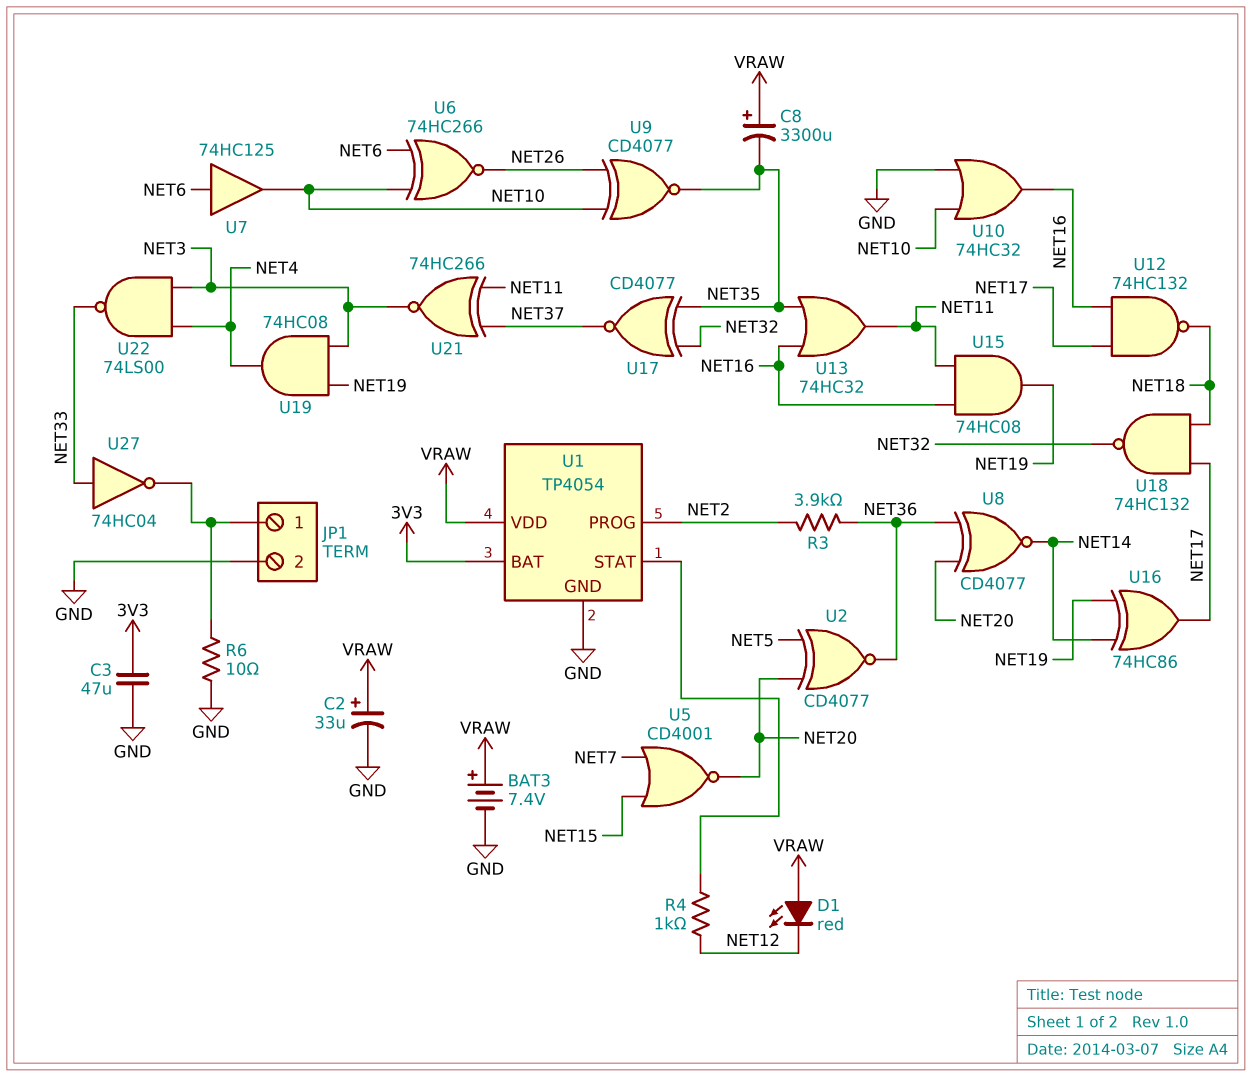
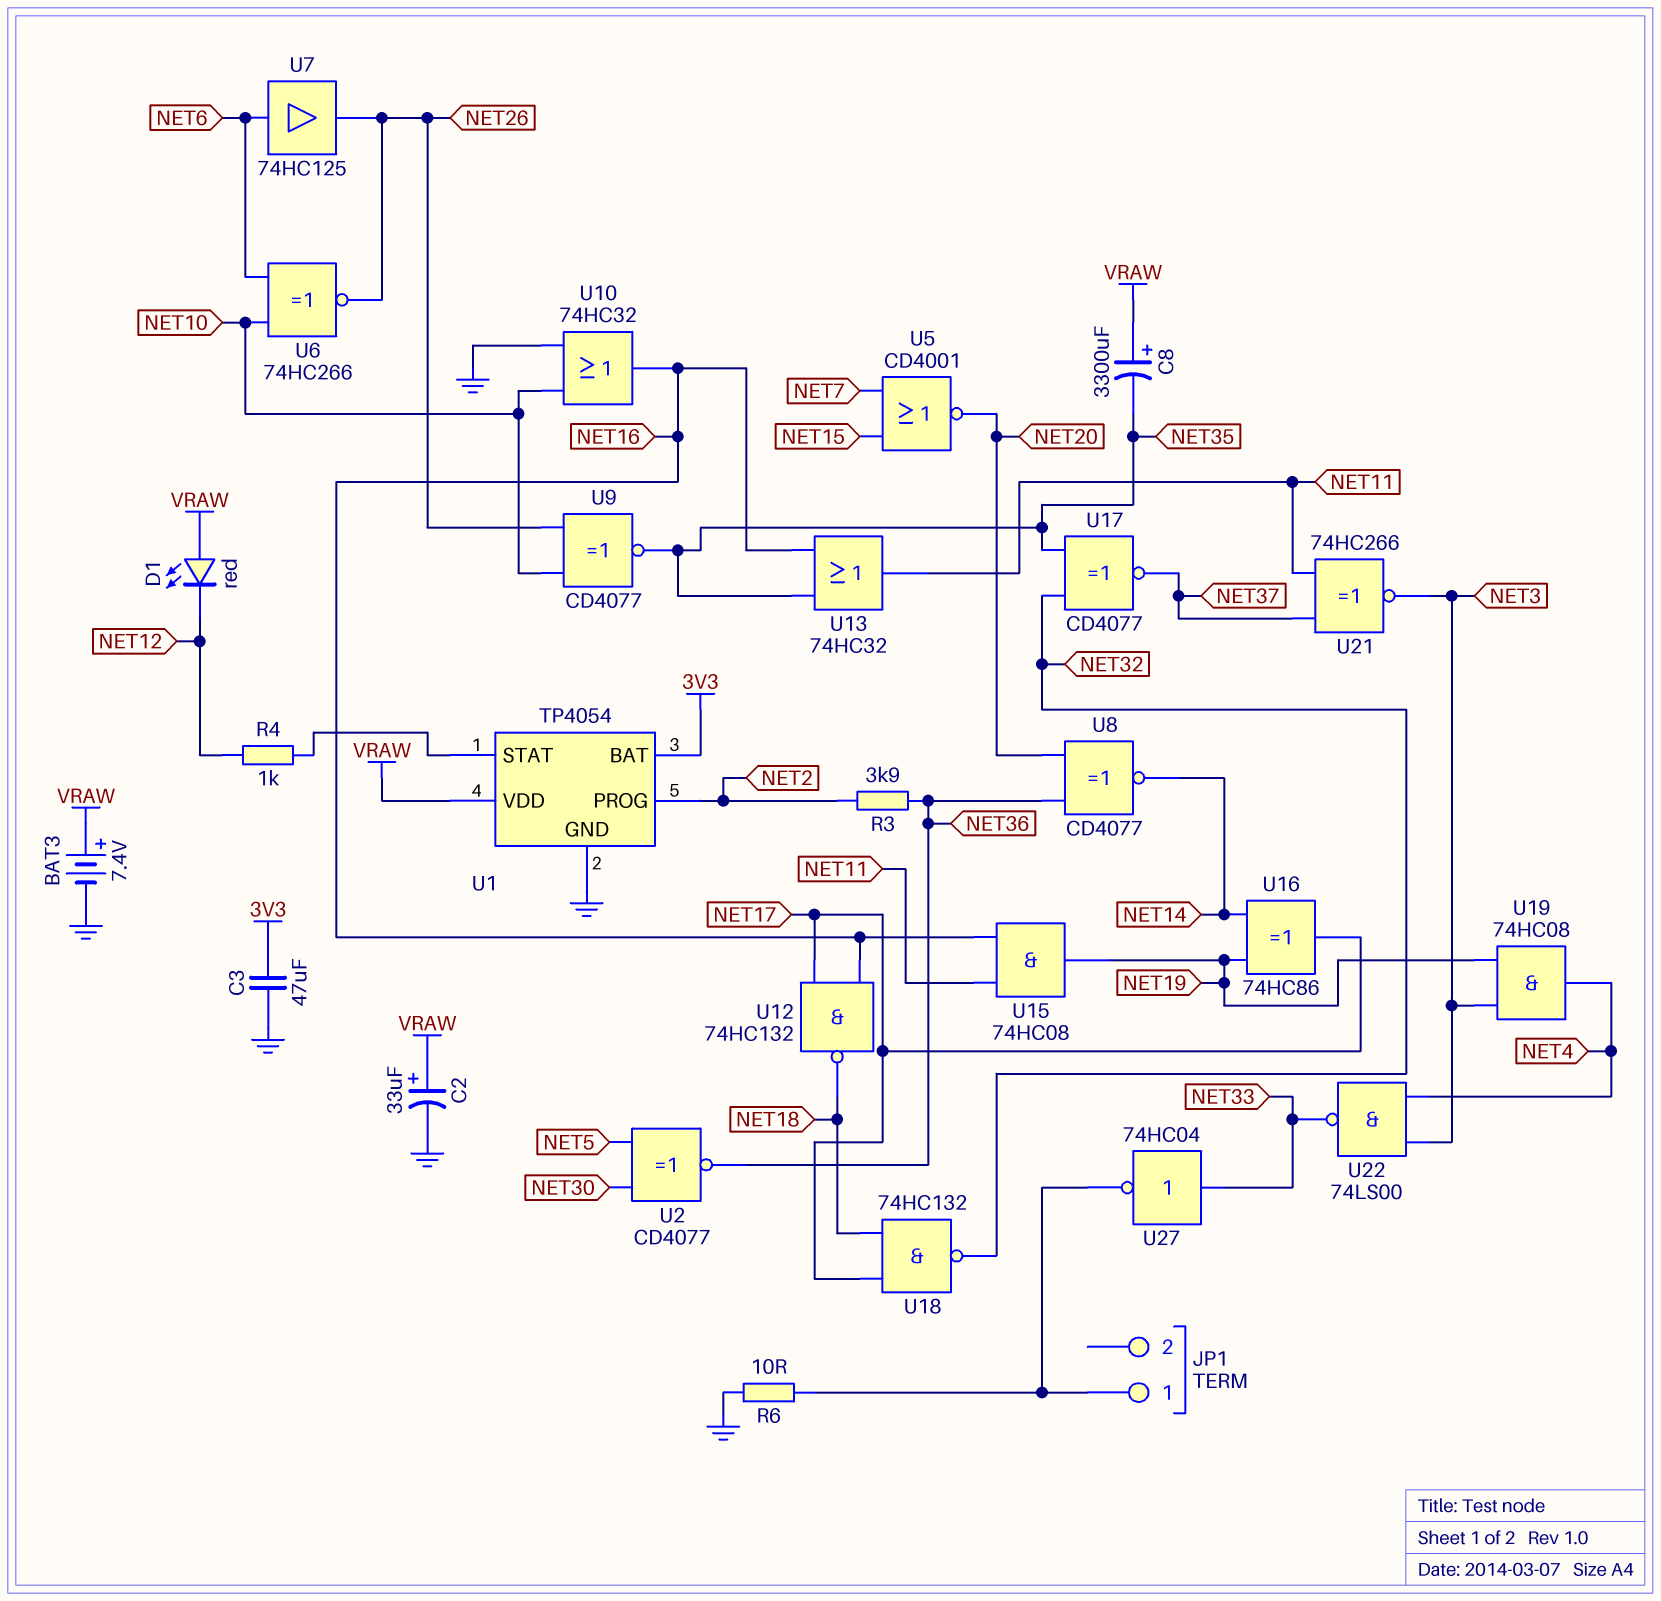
JP1 pin 2: GND -> none
U2: XNOR CD4077 (in NET5, in NET20, out NET36) -> XNOR CD4077 (in NET5, in NET30, out NET36)
U7: buffer 74HC125 (in NET6, out NET10) -> buffer 74HC125 (in NET6, out NET26)

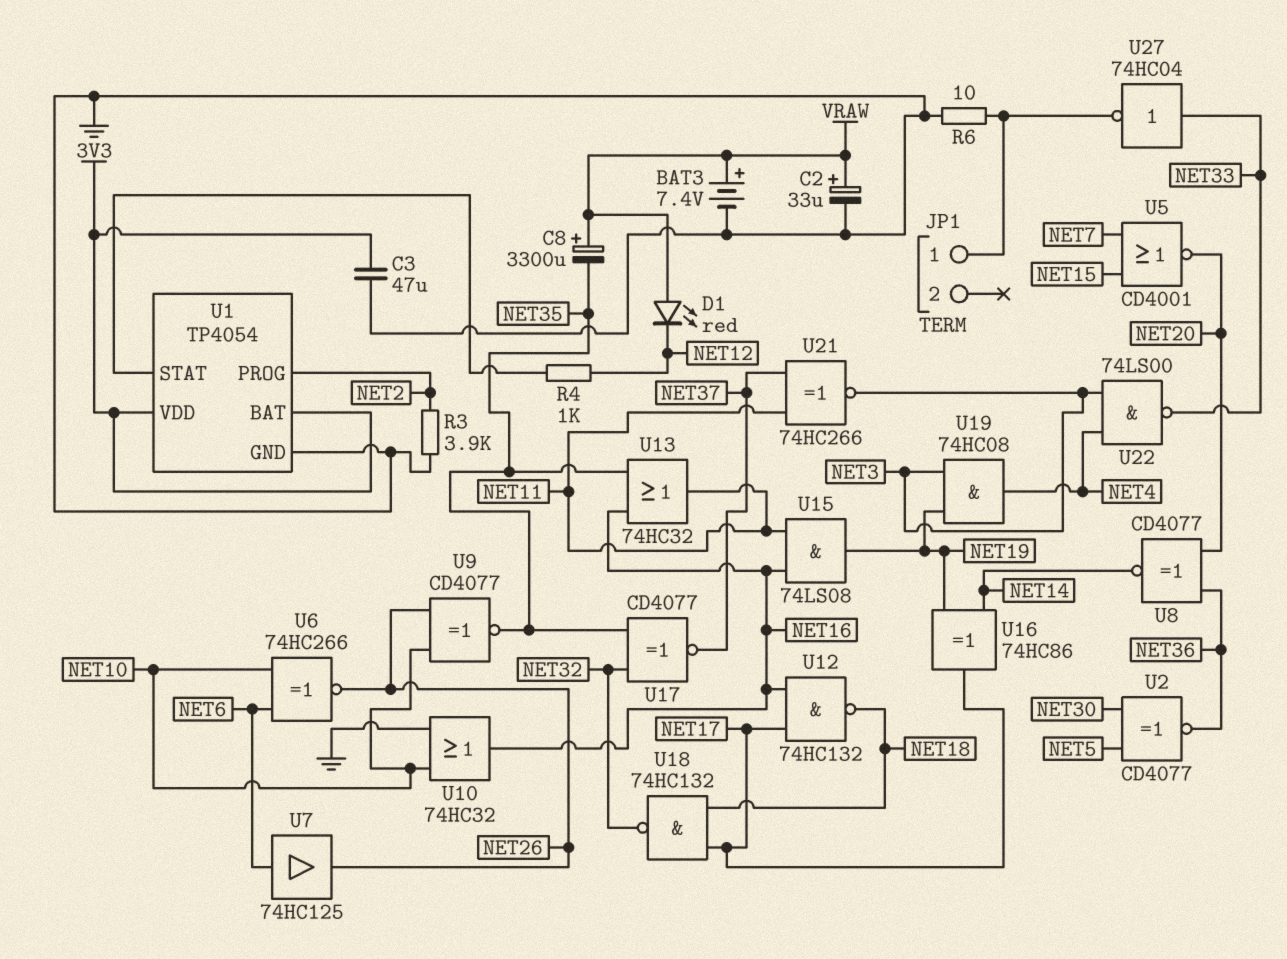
R3: 3.9k (NET2, NET36) -> 3.9k (GND, NET2)
U1 pin VDD: VRAW -> 3V3
U15: AND 74HC08 (in NET11, in NET16, out NET19) -> AND 74LS08 (in NET11, in NET16, out NET19)

